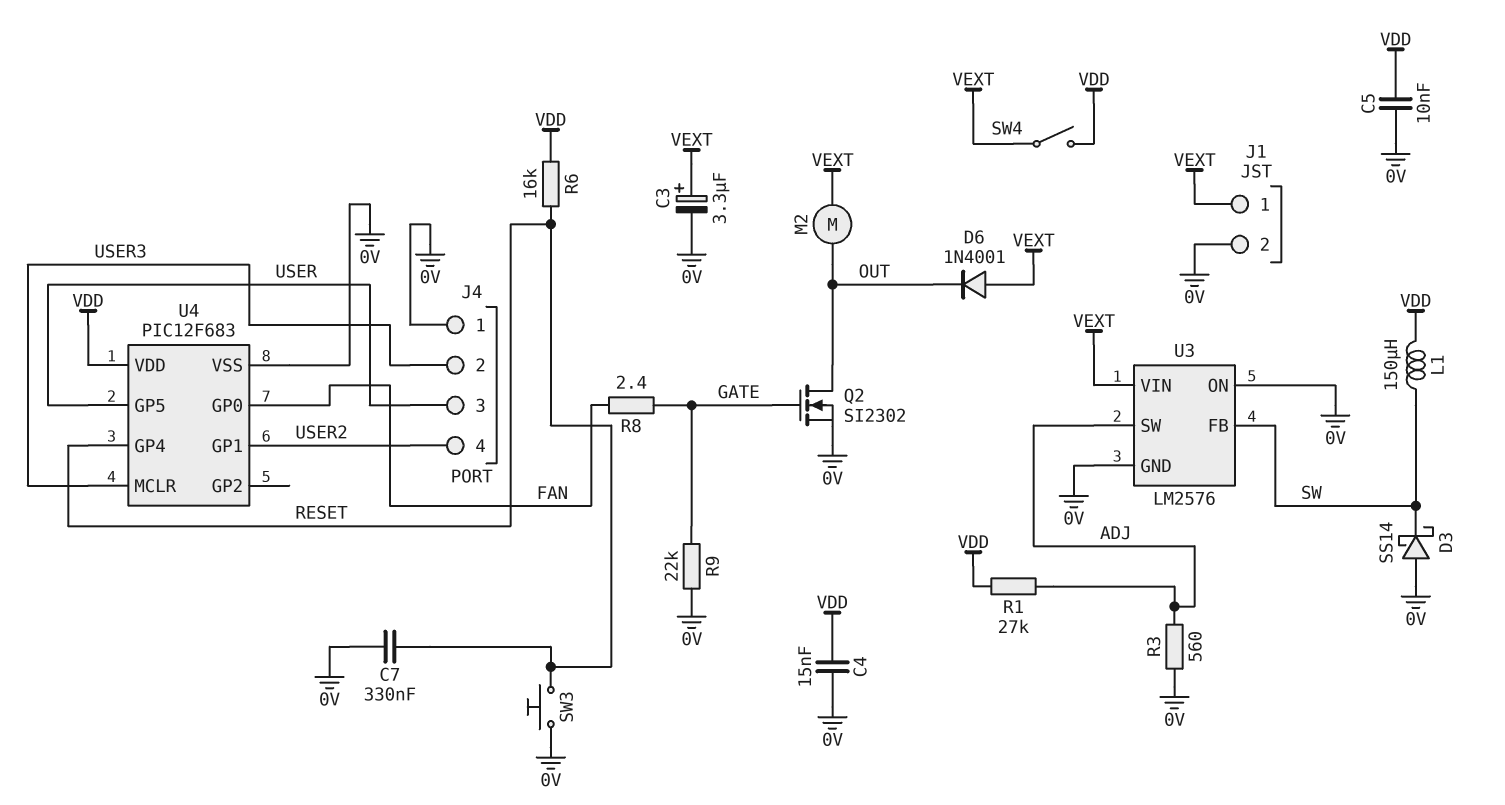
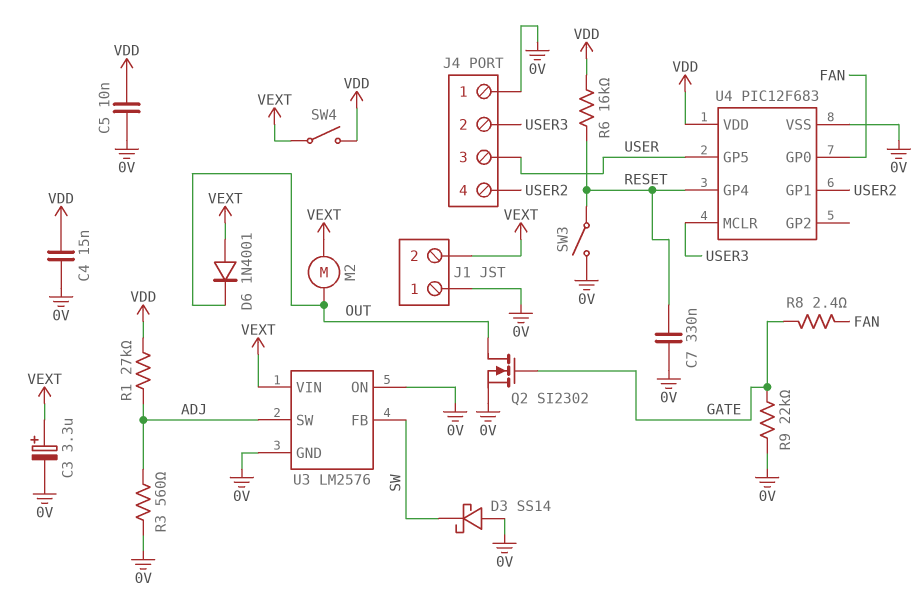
J1 pin 1: VEXT -> 0V
J1 pin 2: 0V -> VEXT
L1: 150uH (SW, VDD) -> none
SW3: button (0V, RESET) -> switch (0V, RESET)

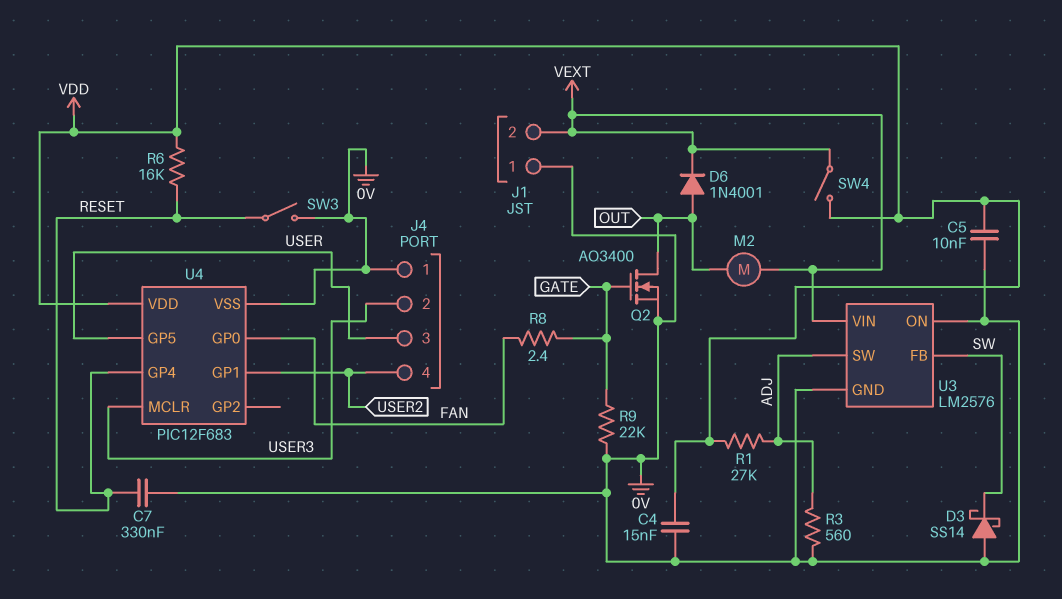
C3: 3.3uF (plus VEXT, minus 0V) -> none
D6: diode 1N4001 (A VEXT, K OUT) -> diode 1N4001 (A OUT, K VEXT)
Q2: NMOS SI2302 (G GATE, D OUT, S 0V) -> NMOS AO3400 (G GATE, D OUT, S 0V)

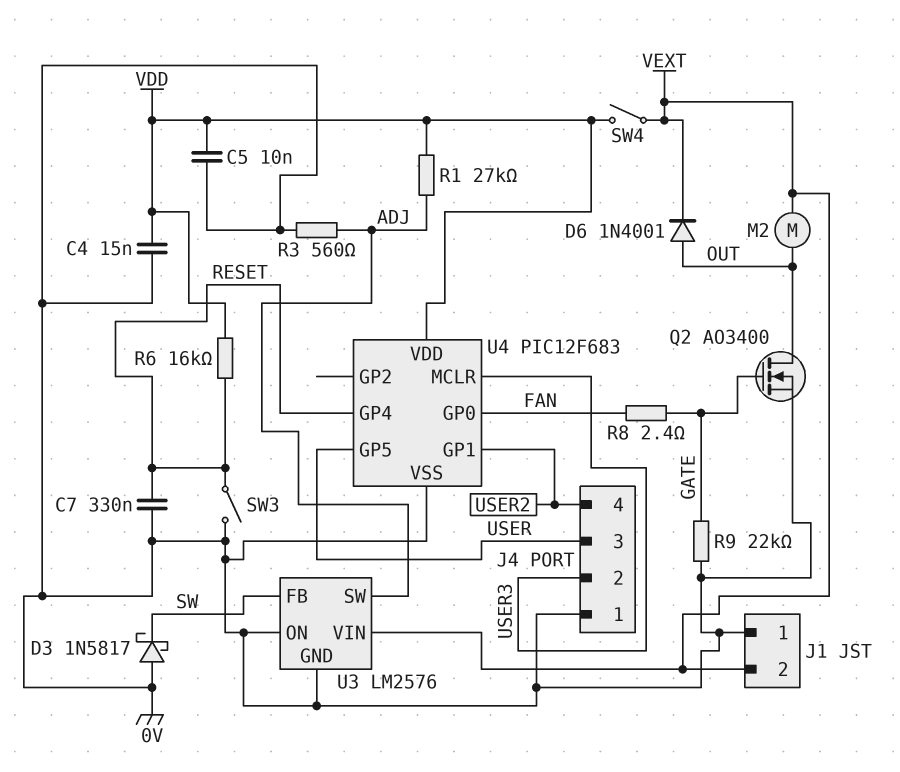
D3: schottky SS14 (A 0V, K SW) -> schottky 1N5817 (A 0V, K SW)

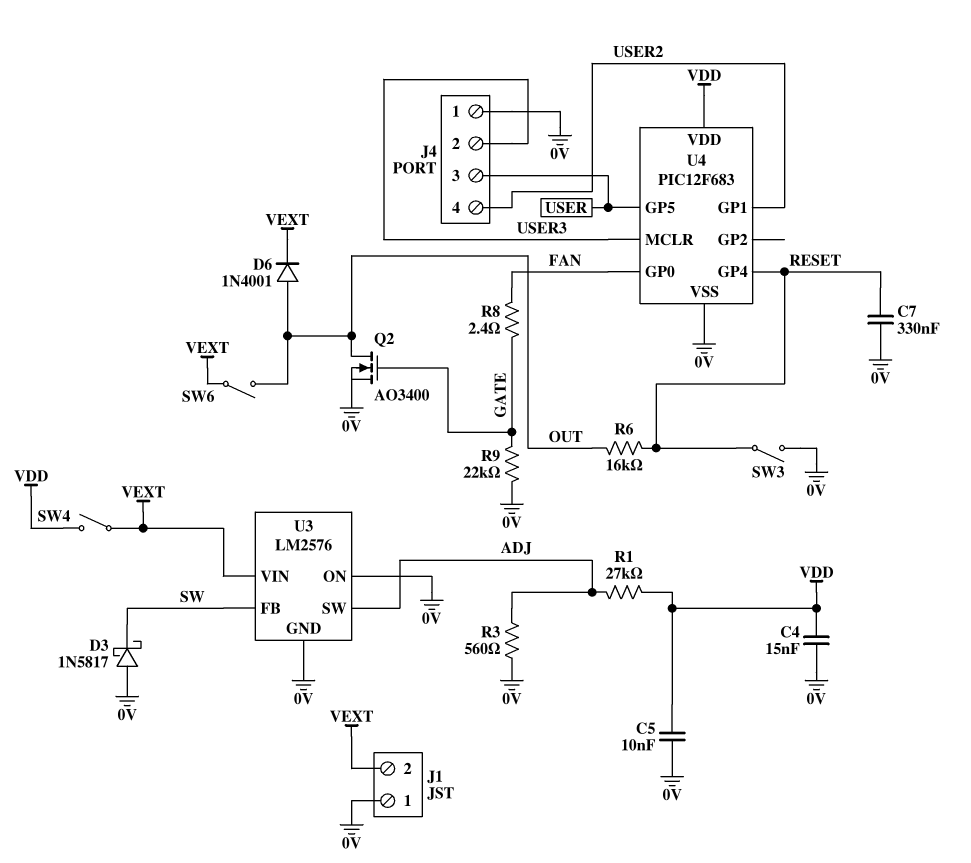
M2: motor (OUT, VEXT) -> none
R6: 16k (RESET, VDD) -> 16k (OUT, RESET)
SW6: none -> switch (OUT, VEXT)

